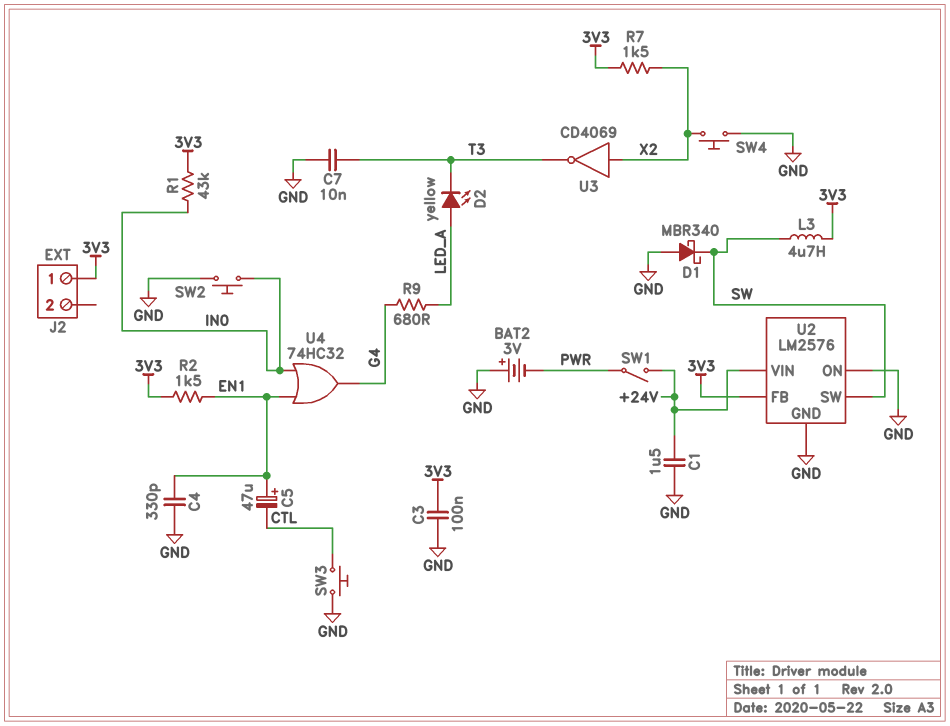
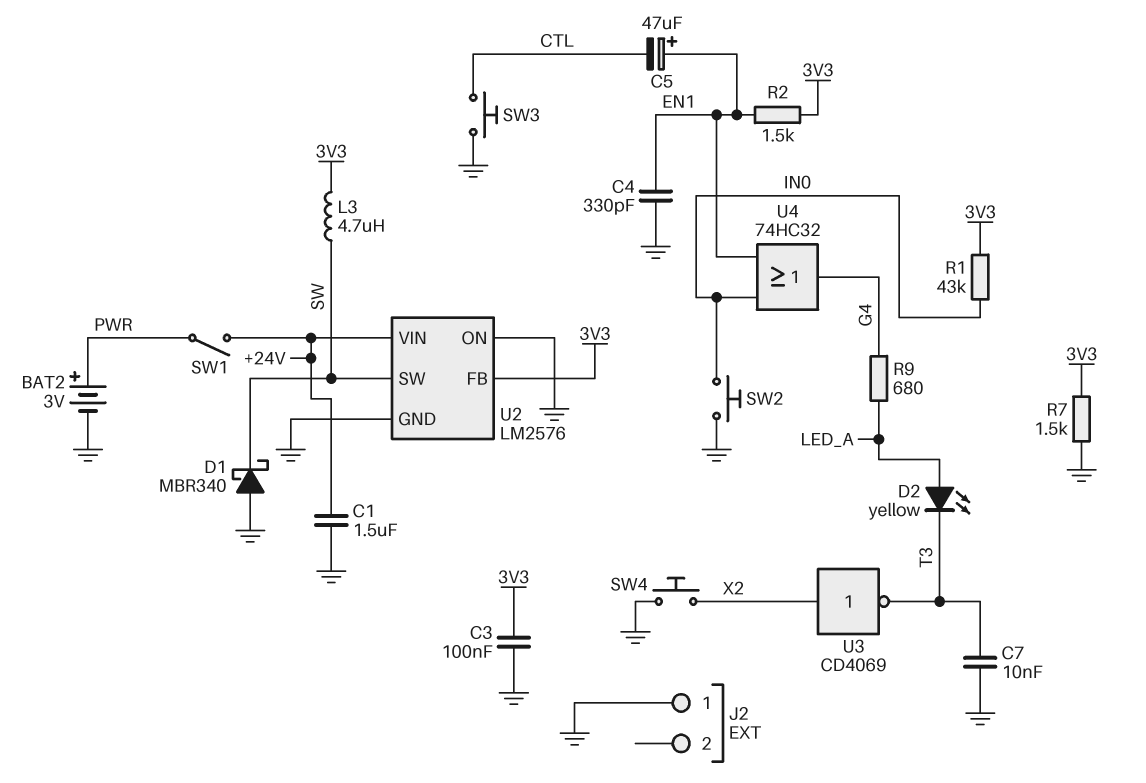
BAT2: 3V (plus GND, minus PWR) -> 3V (plus PWR, minus GND)
J2 pin 1: 3V3 -> GND
R7: 1.5k (3V3, X2) -> 1.5k (3V3, GND)

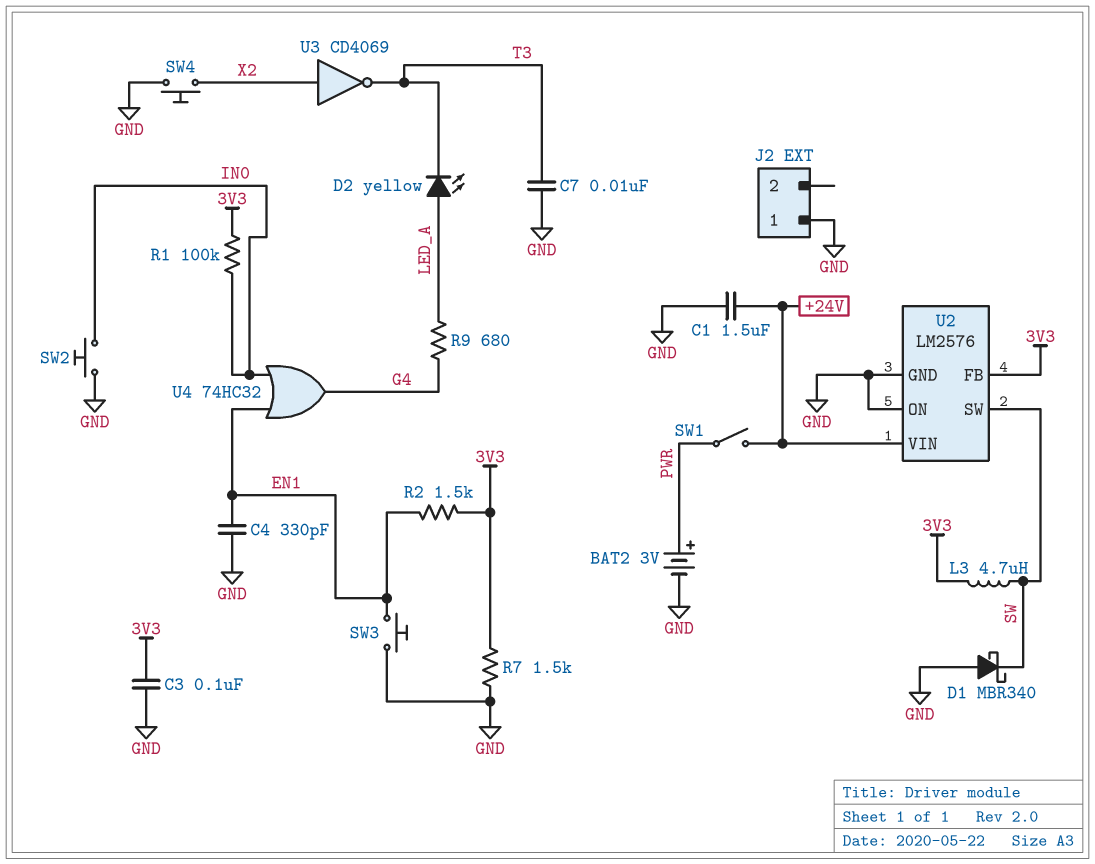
C5: 47uF (plus EN1, minus CTL) -> none
R1: 43k (3V3, IN0) -> 100k (3V3, IN0)
SW3: button (CTL, GND) -> button (EN1, GND)

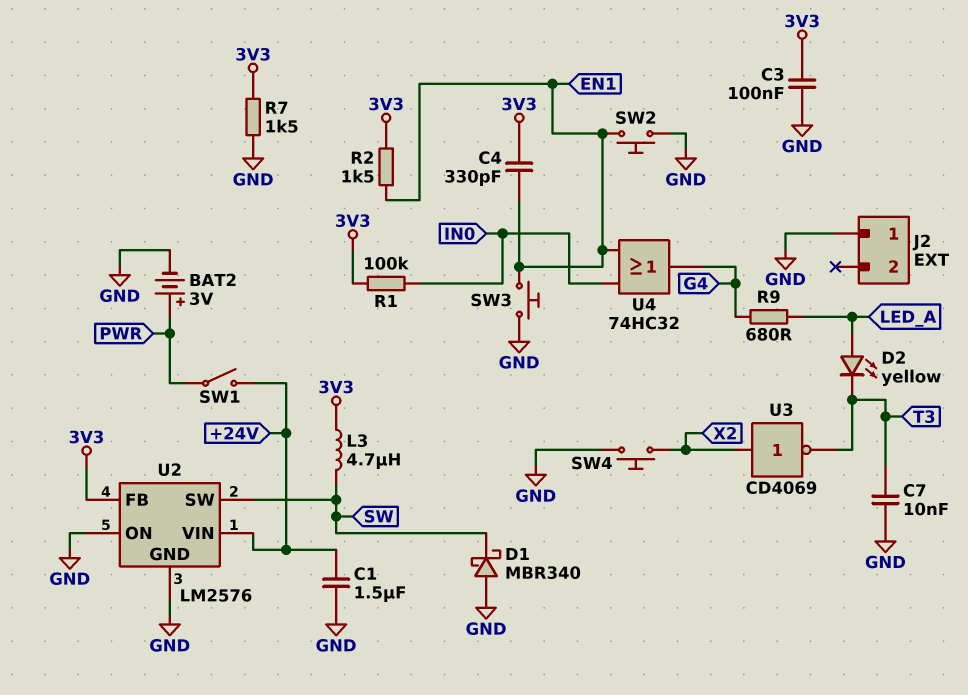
C4: 330pF (EN1, GND) -> 330pF (3V3, EN1)
SW2: button (GND, IN0) -> button (EN1, GND)

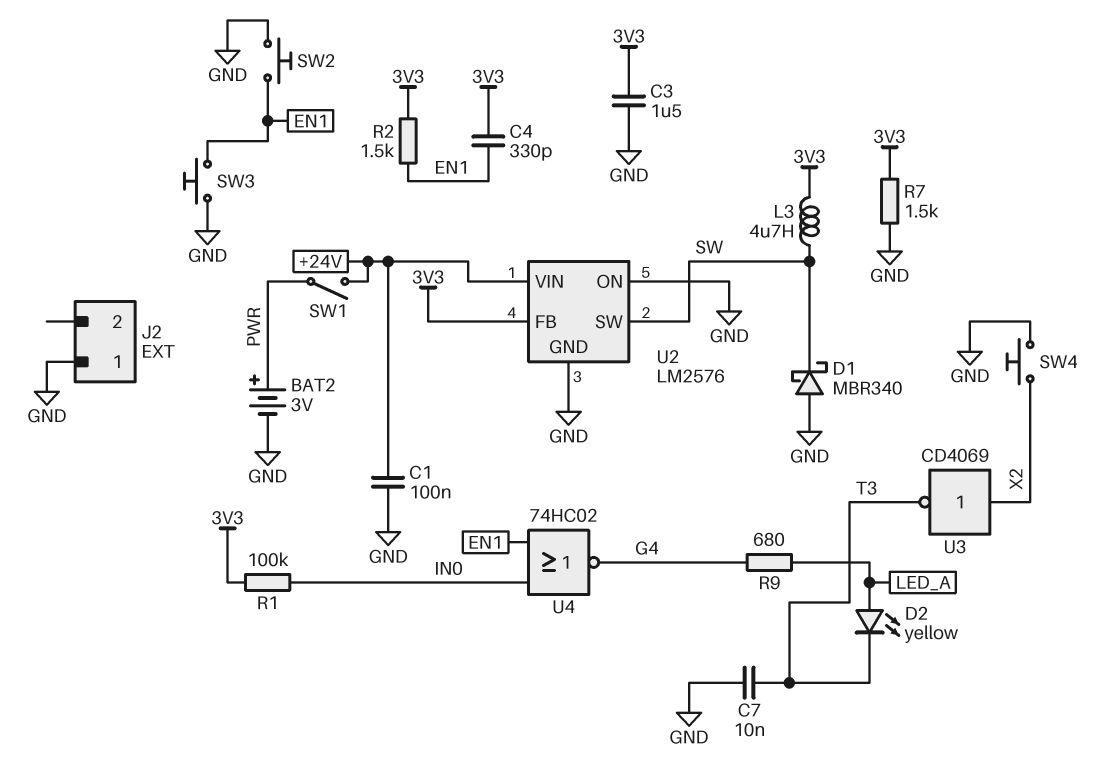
C1: 1.5uF (+24V, GND) -> 100nF (+24V, GND)
C3: 100nF (3V3, GND) -> 1.5uF (3V3, GND)
U4: OR 74HC32 (in EN1, in IN0, out G4) -> NOR 74HC02 (in EN1, in IN0, out G4)

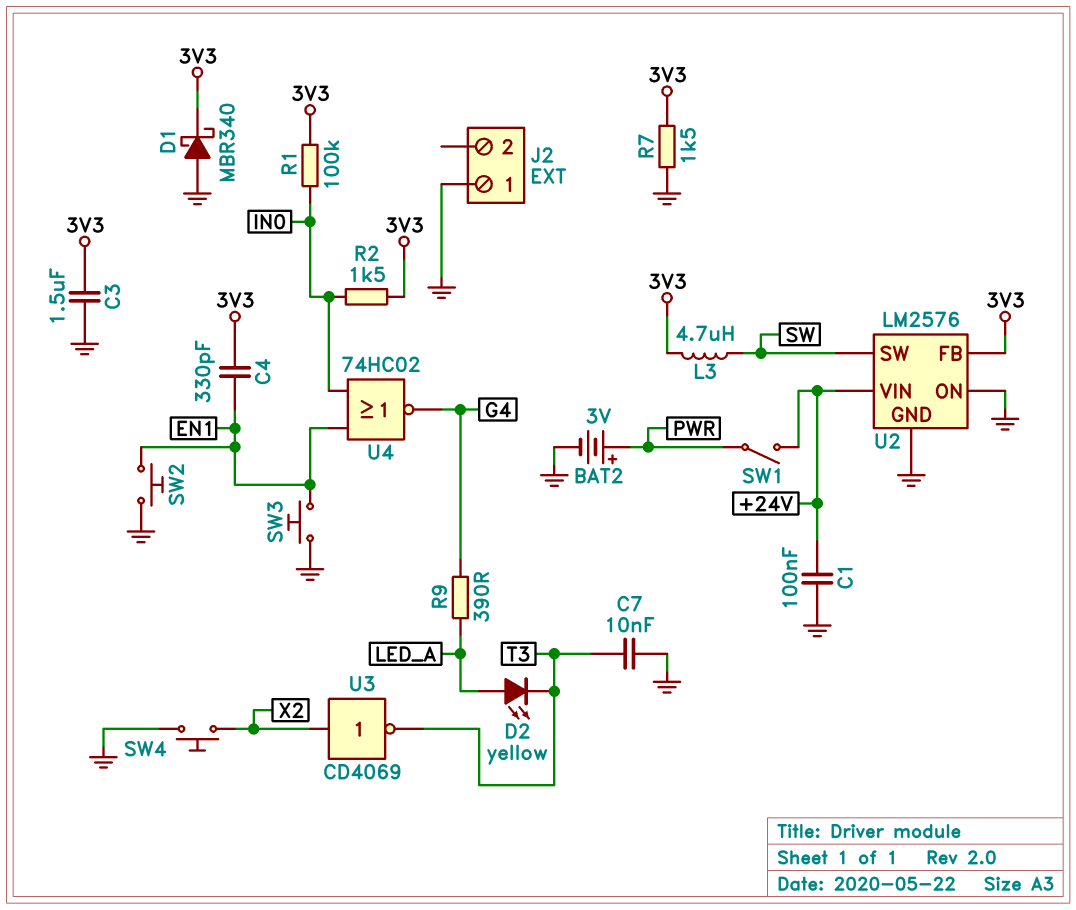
D1: schottky MBR340 (A GND, K SW) -> schottky MBR340 (A GND, K 3V3)
R2: 1.5k (3V3, EN1) -> 1.5k (3V3, IN0)
R9: 680 (G4, LED_A) -> 390 (G4, LED_A)

